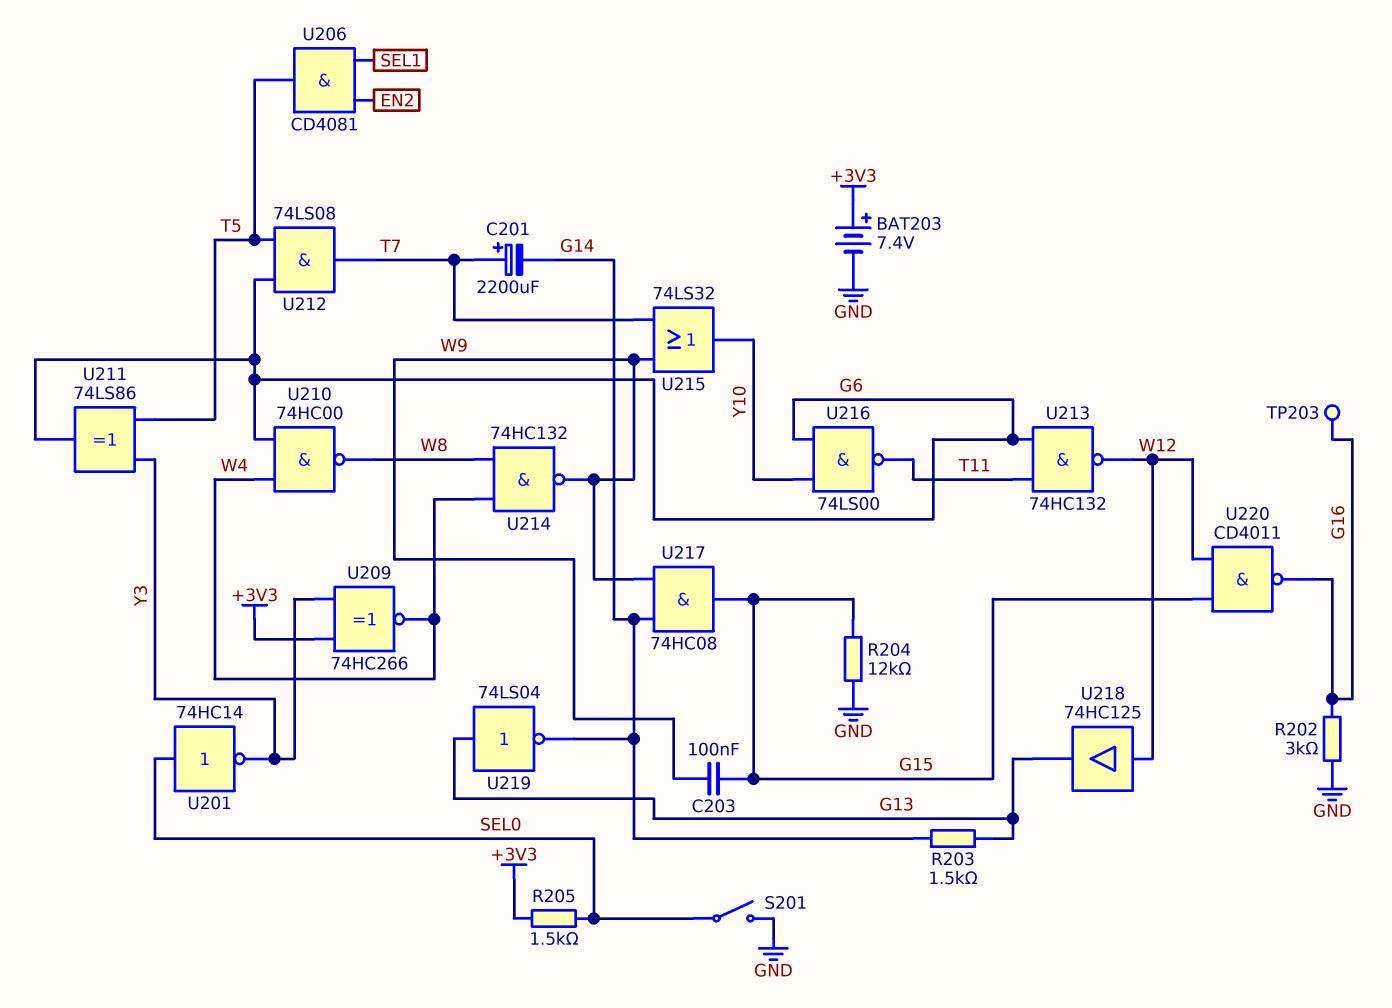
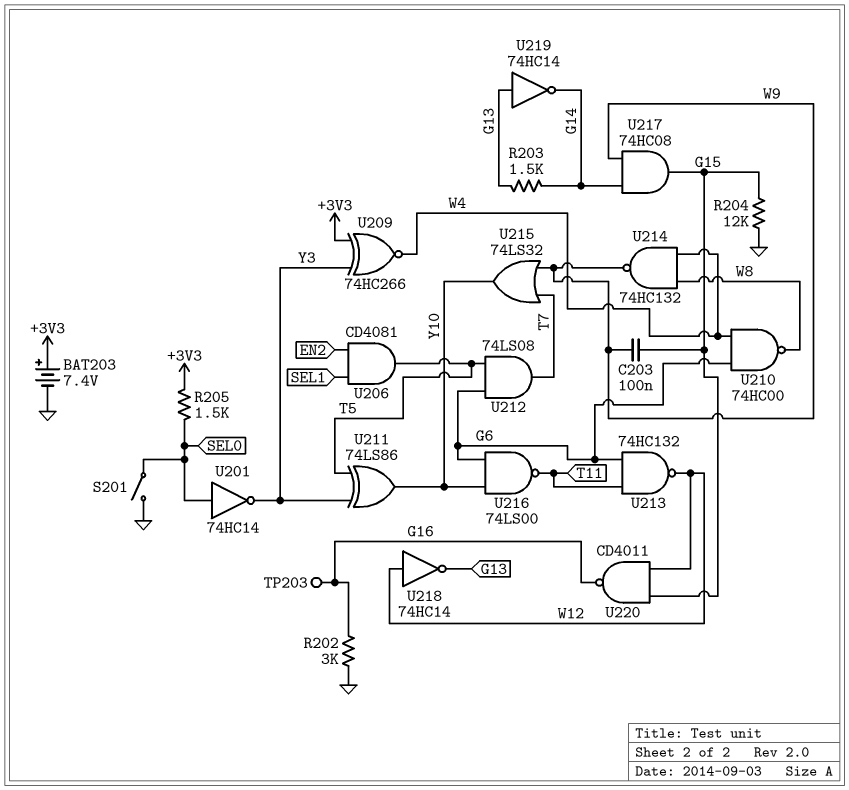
C201: 2200uF (plus T7, minus G14) -> none
U211: XOR 74LS86 (in T5, in Y3, out G6) -> XOR 74LS86 (in T5, in Y3, out Y10)
U218: buffer 74HC125 (in W12, out G13) -> NOT 74HC14 (in W12, out G13)
U219: NOT 74LS04 (in G13, out G14) -> NOT 74HC14 (in G13, out G14)

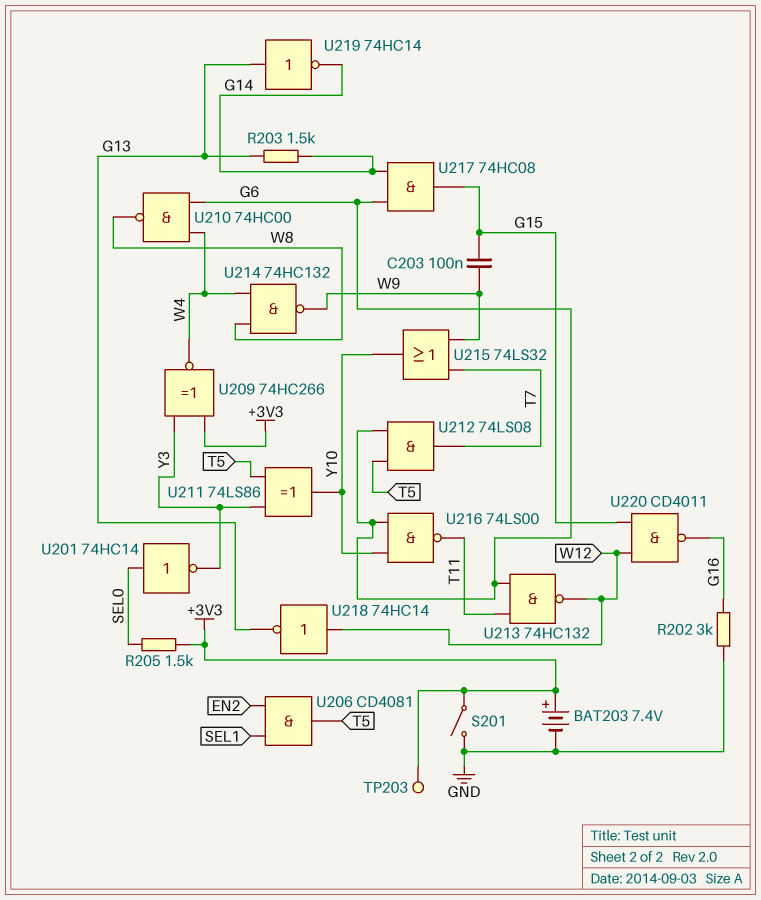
R204: 12k (G15, GND) -> none
S201: switch (GND, SEL0) -> switch (+3V3, GND)
TP203: test point (G16) -> test point (+3V3)
U217: AND 74HC08 (in G14, in W9, out G15) -> AND 74HC08 (in G6, in G14, out G15)

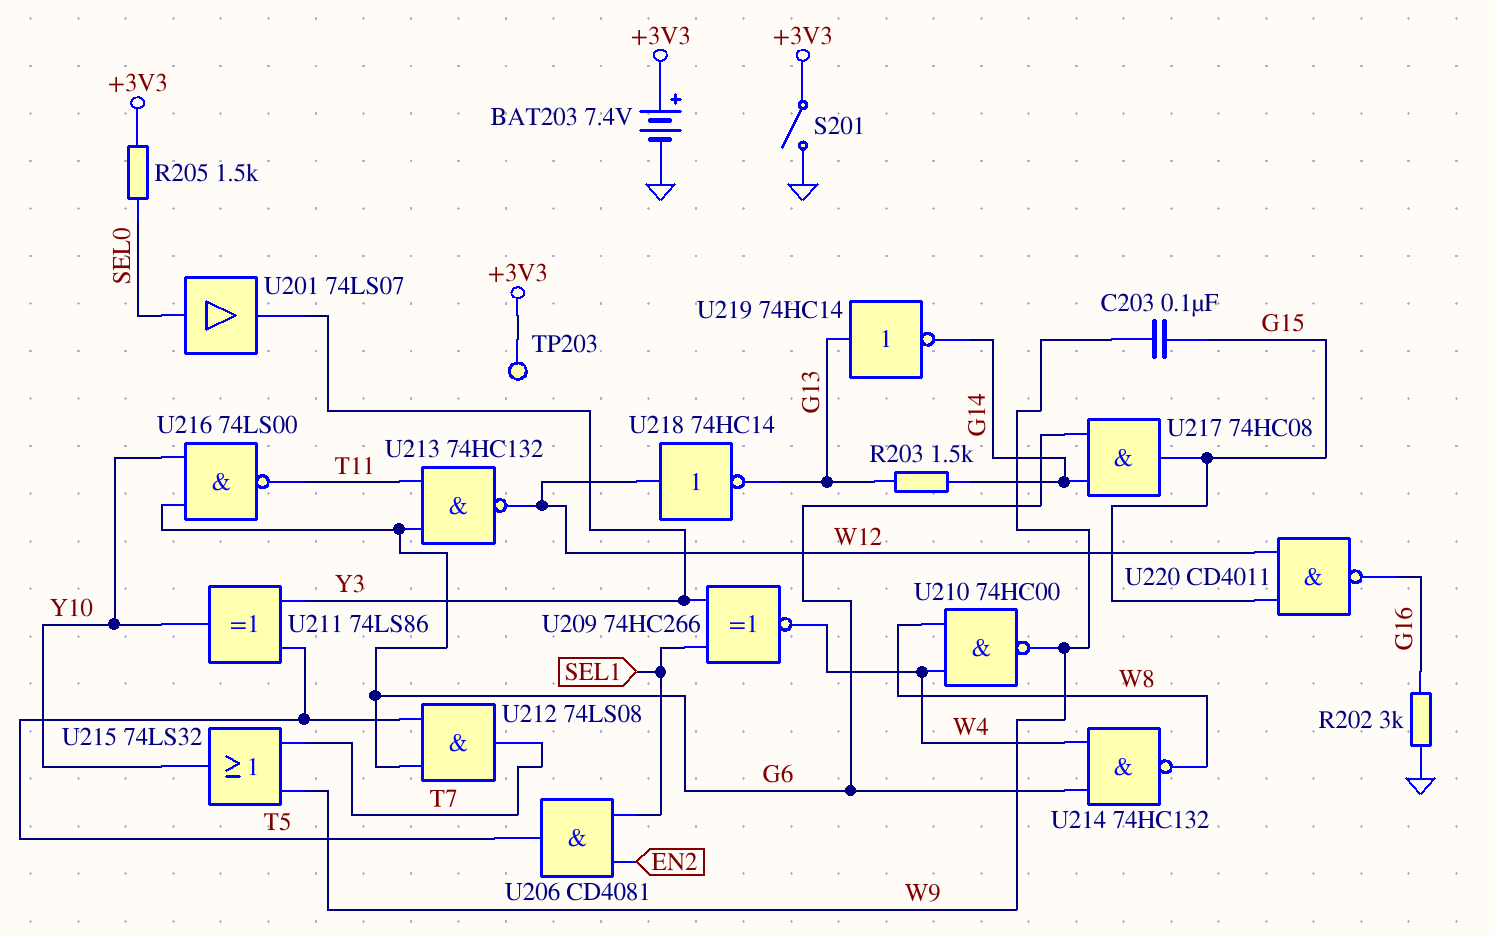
U201: NOT 74HC14 (in SEL0, out Y3) -> buffer 74LS07 (in SEL0, out Y3)
U209: XNOR 74HC266 (in +3V3, in Y3, out W4) -> XNOR 74HC266 (in SEL1, in Y3, out W4)
U210: NAND 74HC00 (in G6, in W4, out W8) -> NAND 74HC00 (in W4, in W8, out W9)
U214: NAND 74HC132 (in W4, in W8, out W9) -> NAND 74HC132 (in G6, in W4, out W8)

